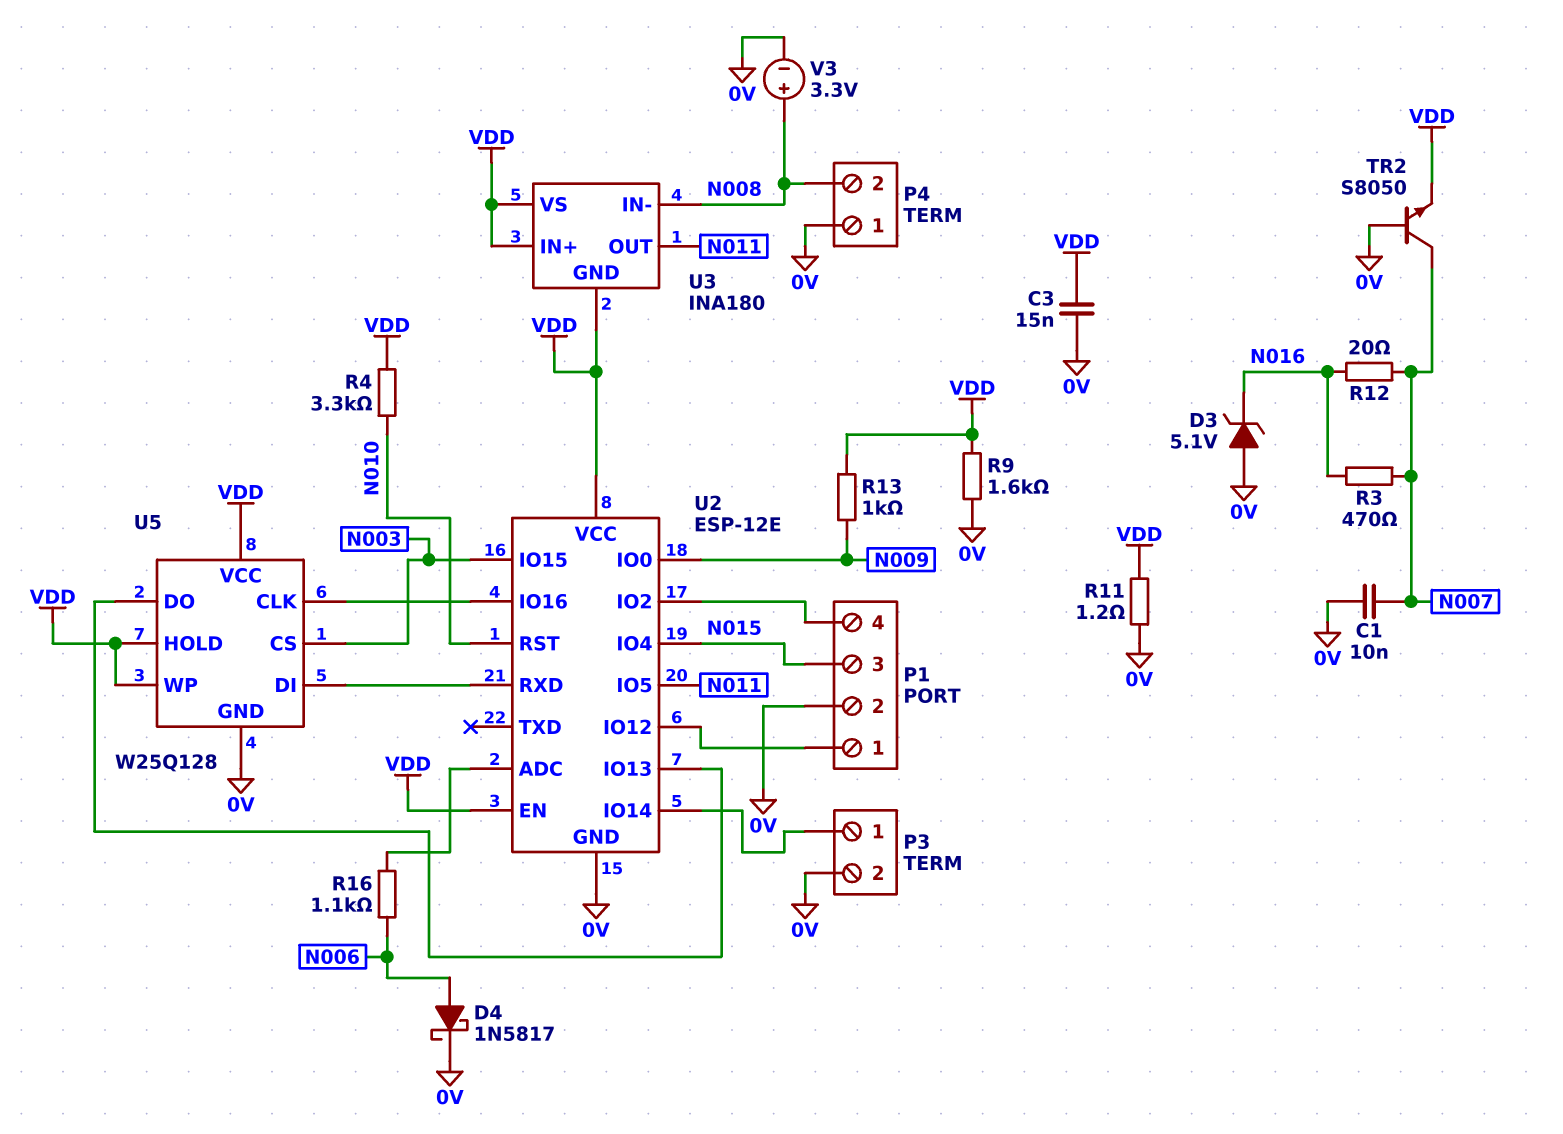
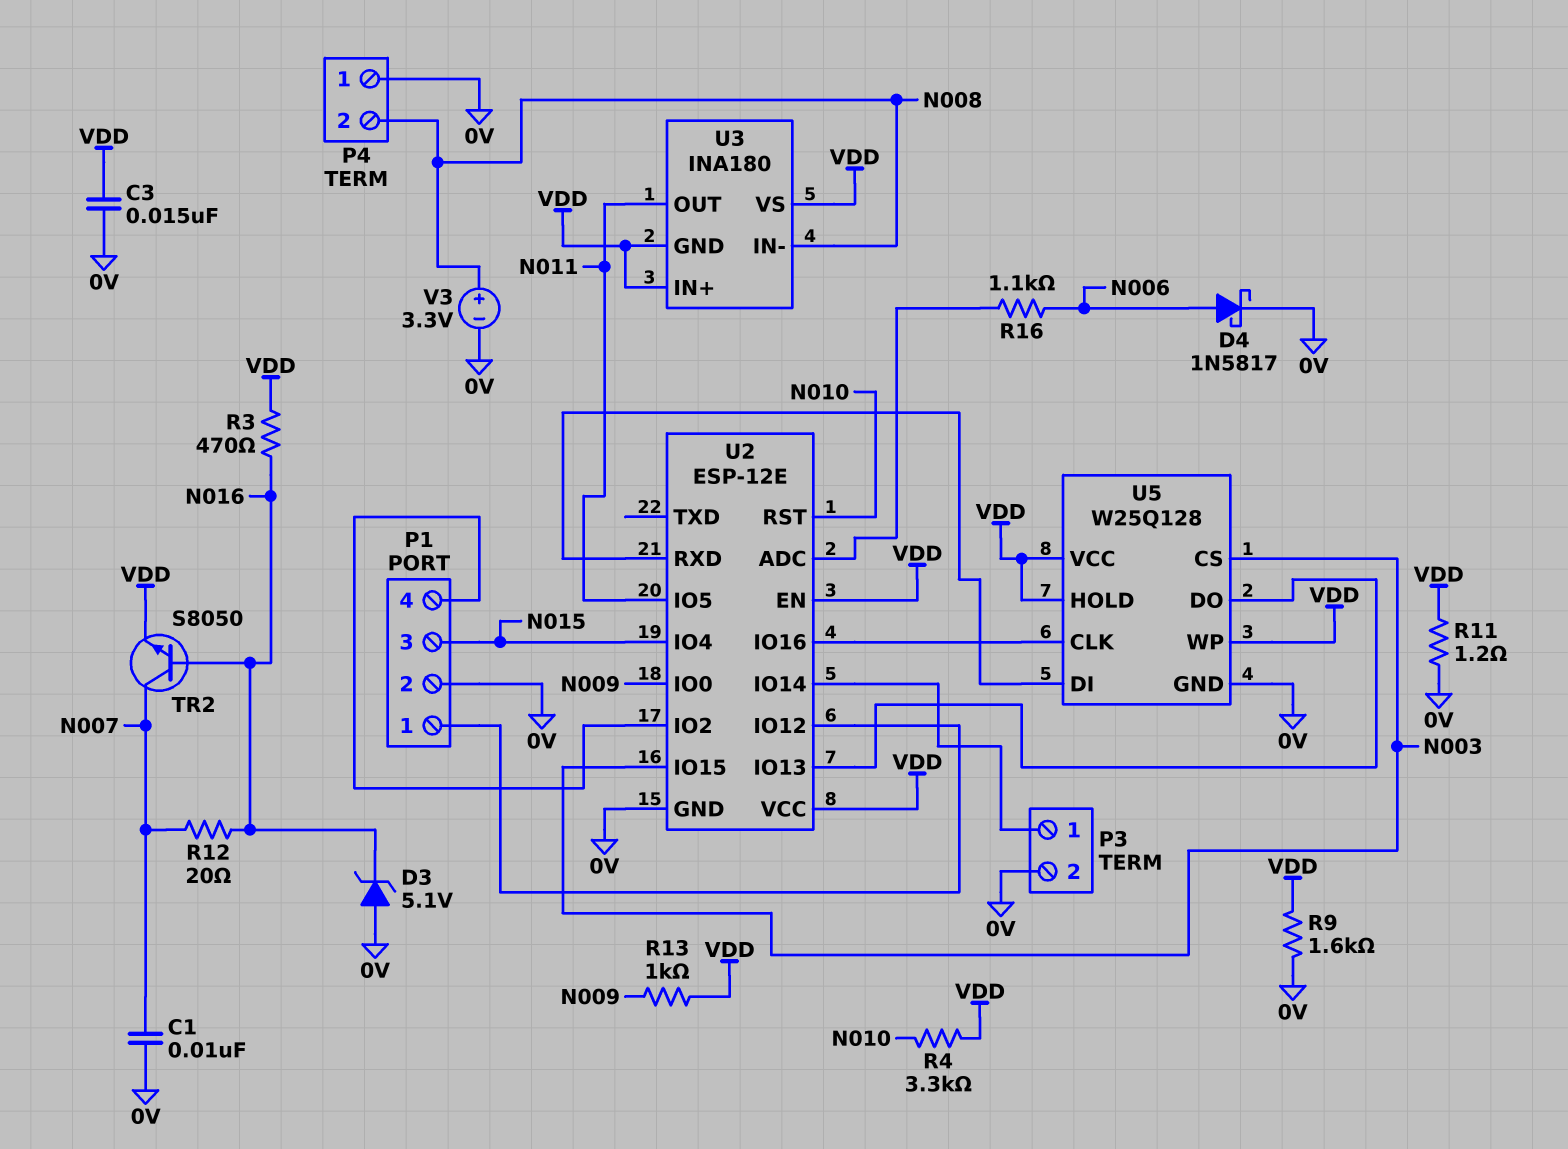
R3: 470 (N007, N016) -> 470 (N016, VDD)
TR2: NPN S8050 (B 0V, C N007, E VDD) -> NPN S8050 (B N016, C N007, E VDD)

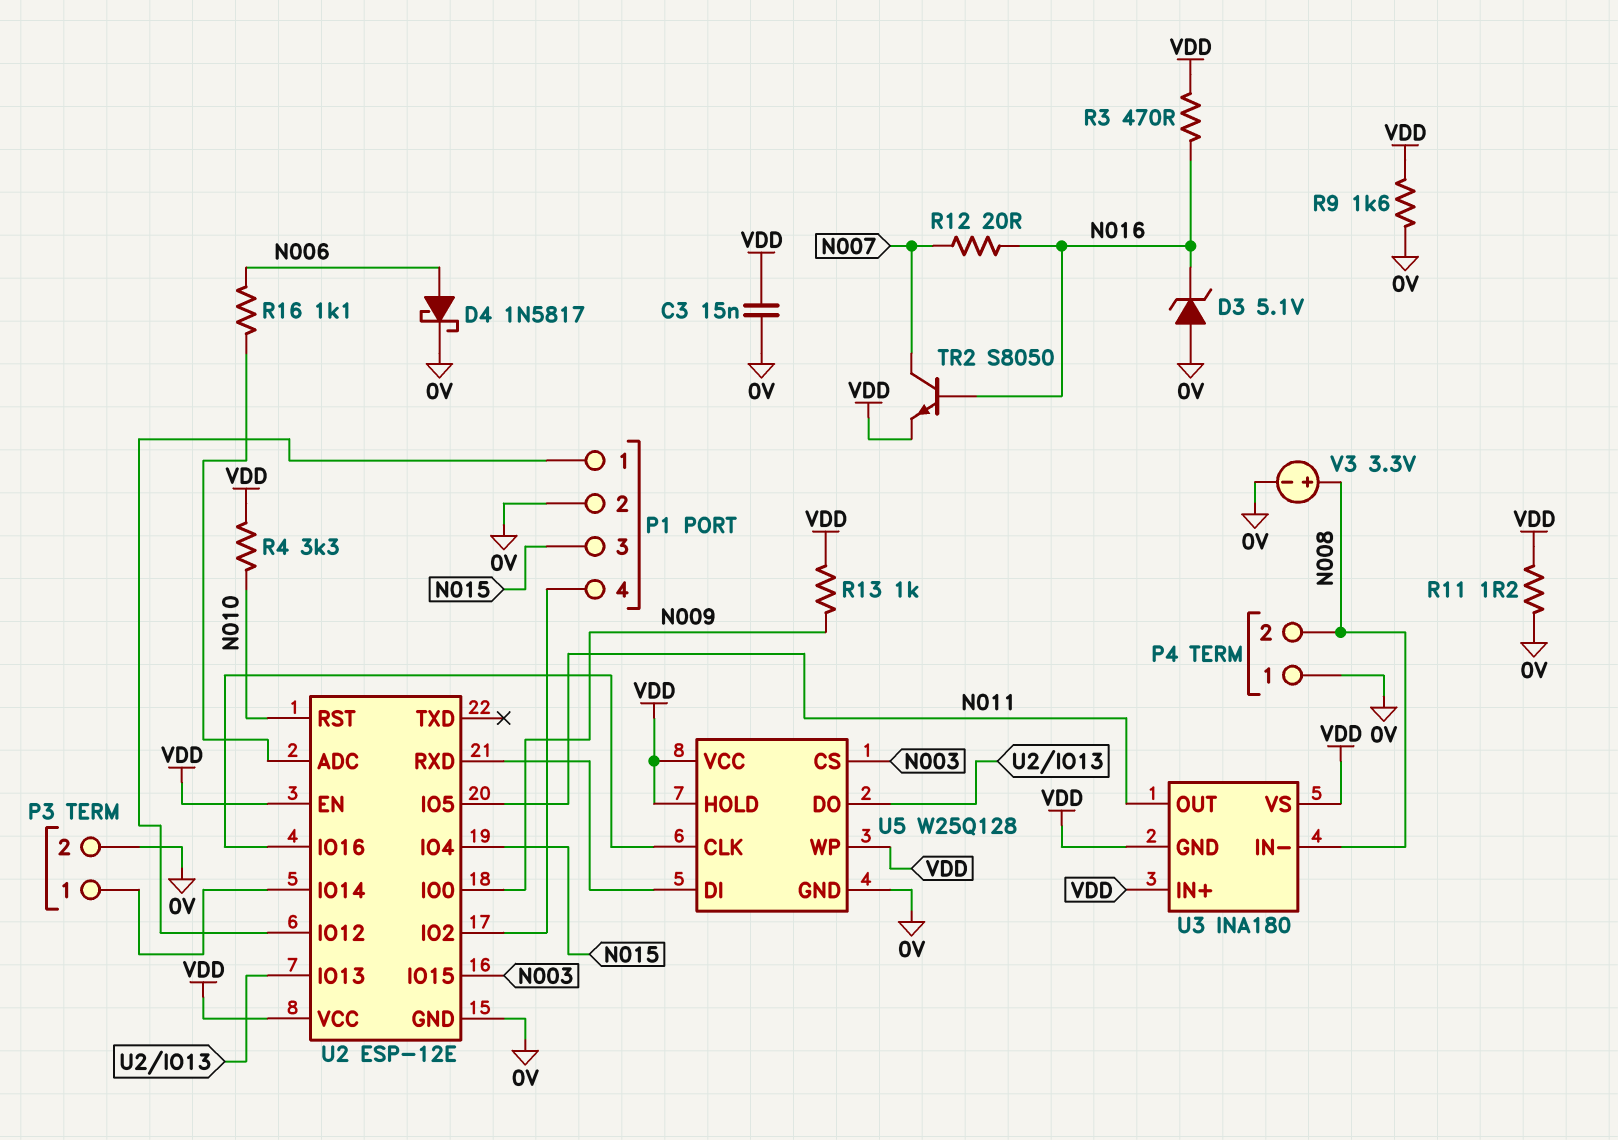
C1: 10nF (0V, N007) -> none

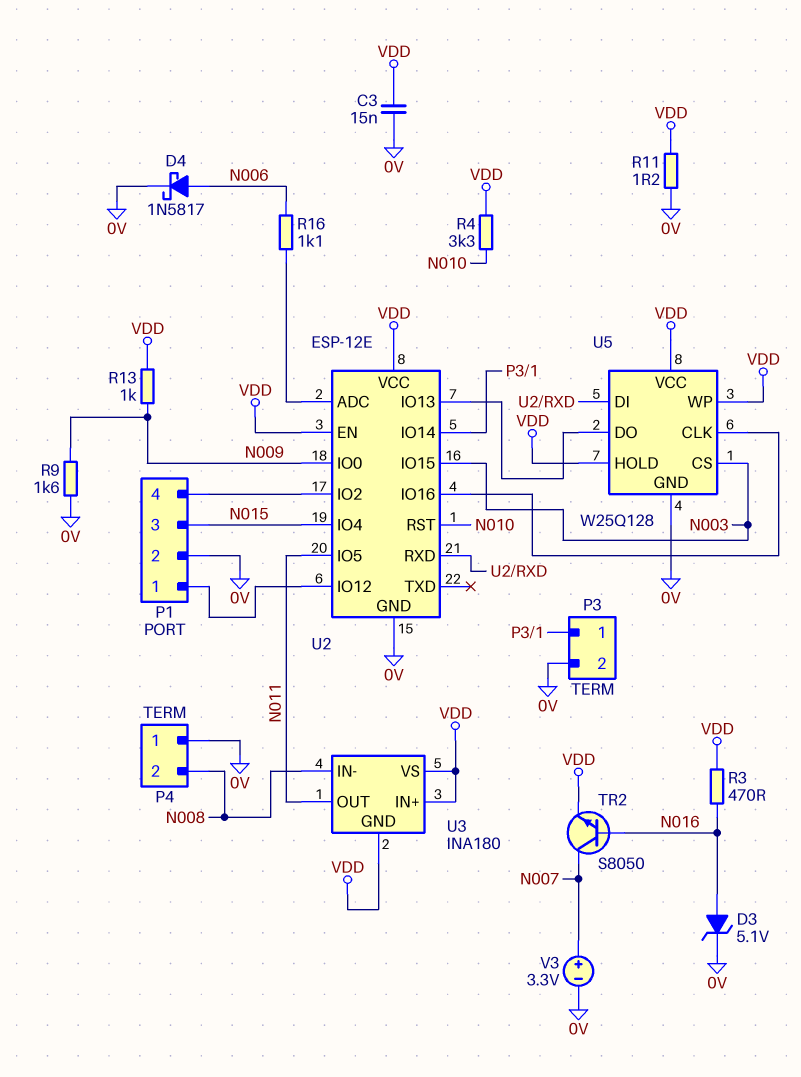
D3: zener 5.1V (A 0V, K N016) -> zener 5.1V (A N016, K 0V)
R9: 1.6k (0V, VDD) -> 1.6k (0V, N009)
R12: 20 (N007, N016) -> none
V3: 3.3V (plus N008, minus 0V) -> 3.3V (plus N007, minus 0V)

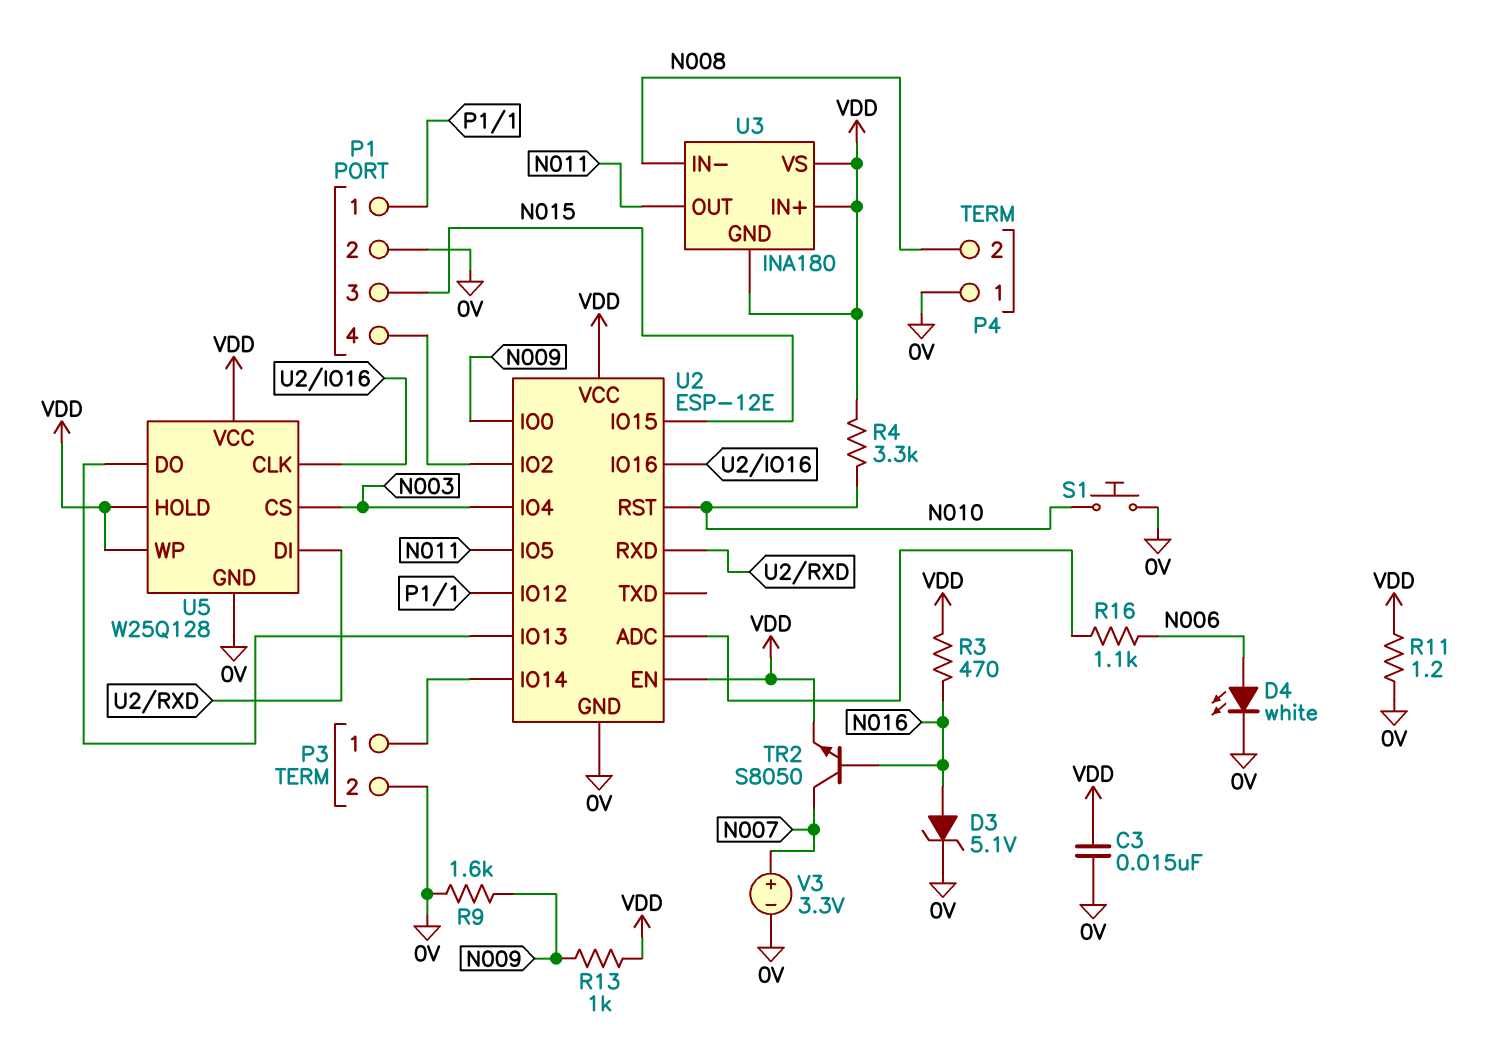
D4: schottky 1N5817 (A N006, K 0V) -> LED white (A N006, K 0V)
S1: none -> button (0V, N010)
U2 pin IO4: N015 -> N003
U2 pin IO15: N003 -> N015

